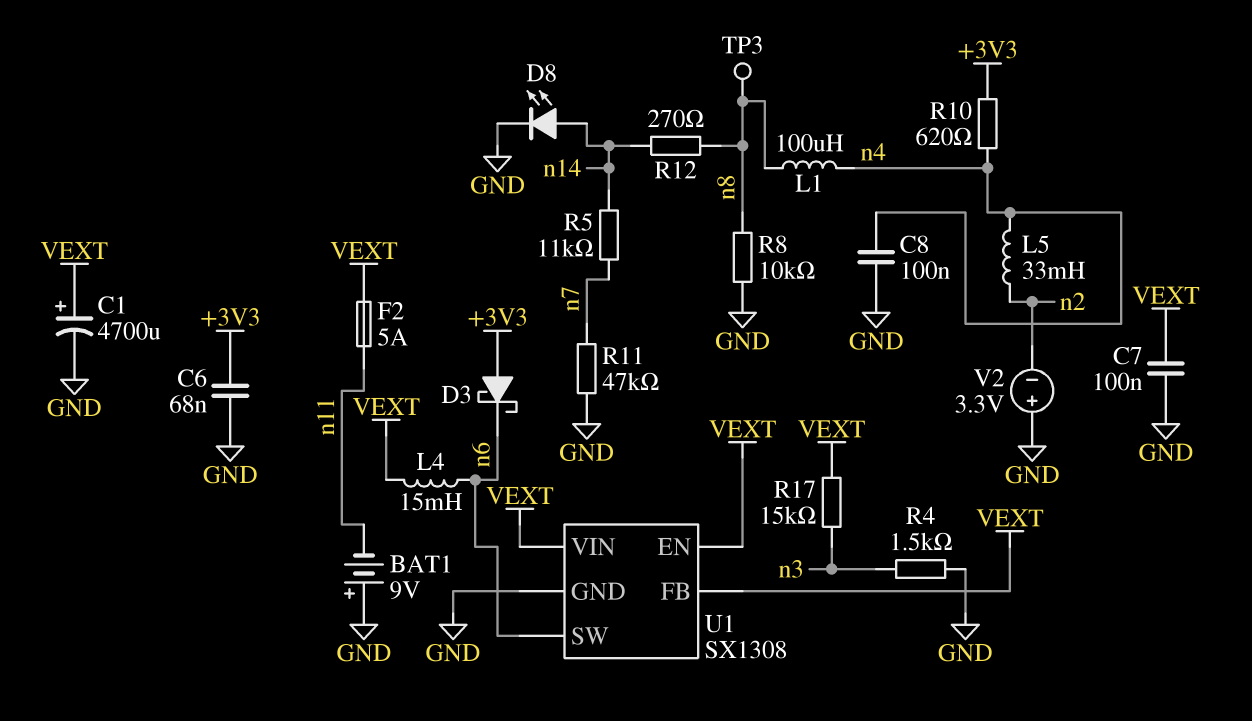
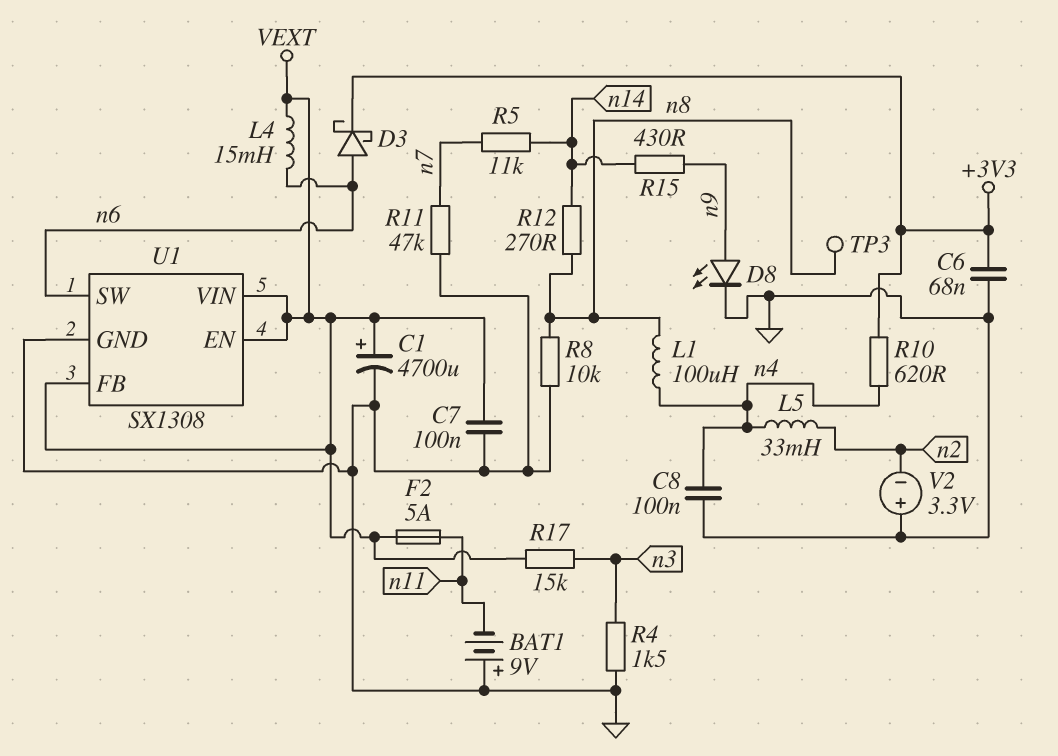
D3: schottky (A +3V3, K n6) -> schottky (A n6, K +3V3)
D8: LED (A n14, K GND) -> LED (A n9, K GND)
R15: none -> 430 (n9, n14)

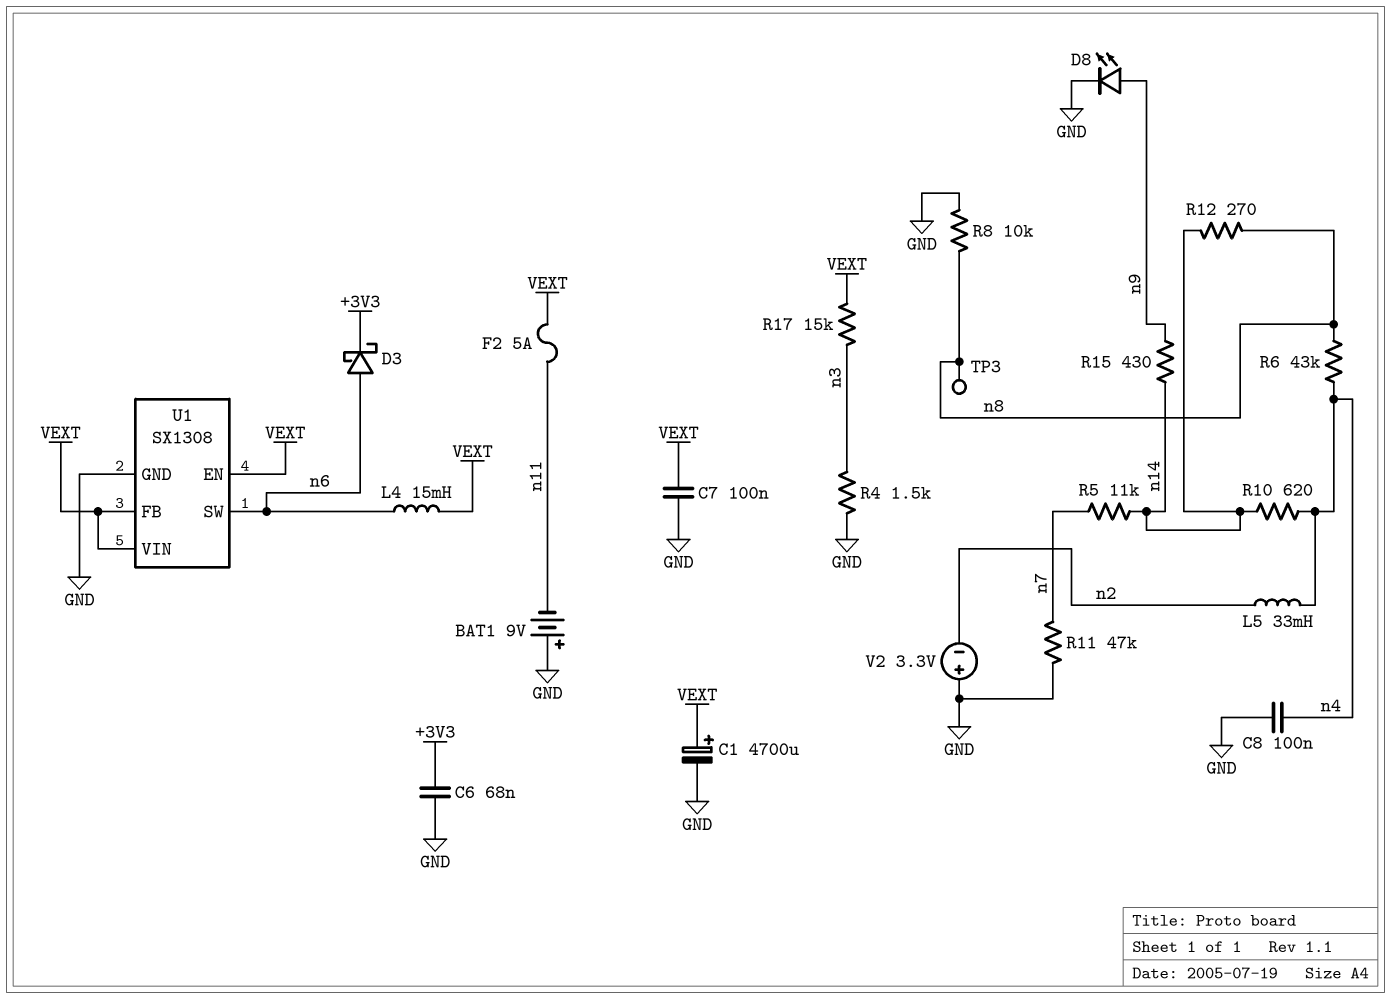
L1: 100uH (n4, n8) -> none
R6: none -> 43k (n4, n8)
R10: 620 (+3V3, n4) -> 620 (n4, n14)

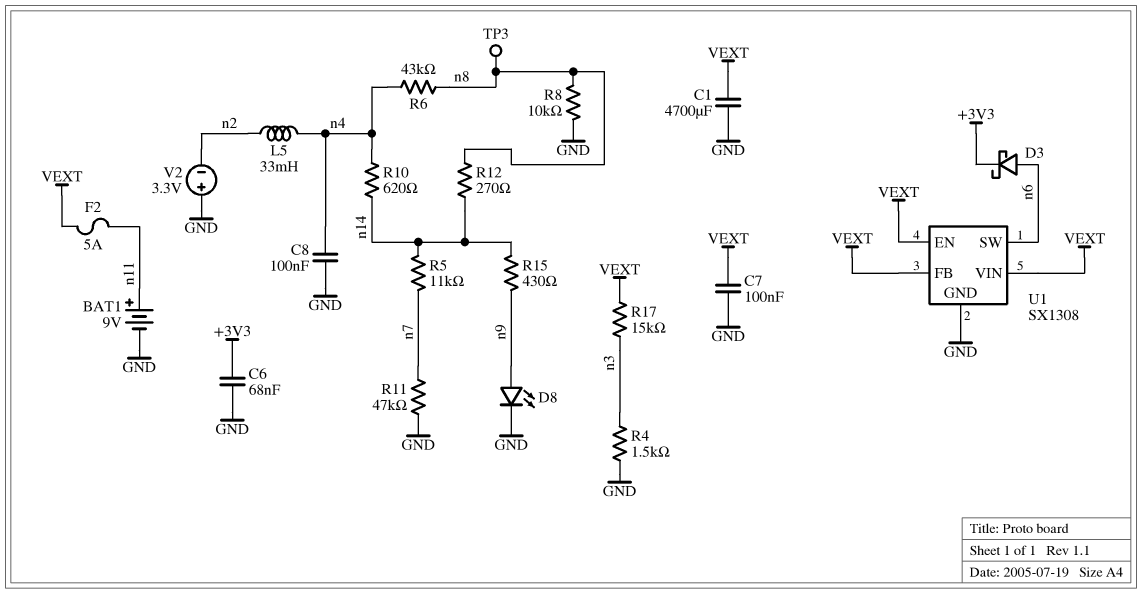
BAT1: 9V (plus GND, minus n11) -> 9V (plus n11, minus GND)
C1: 4700uF (plus VEXT, minus GND) -> 4700uF (GND, VEXT)
L4: 15mH (VEXT, n6) -> none

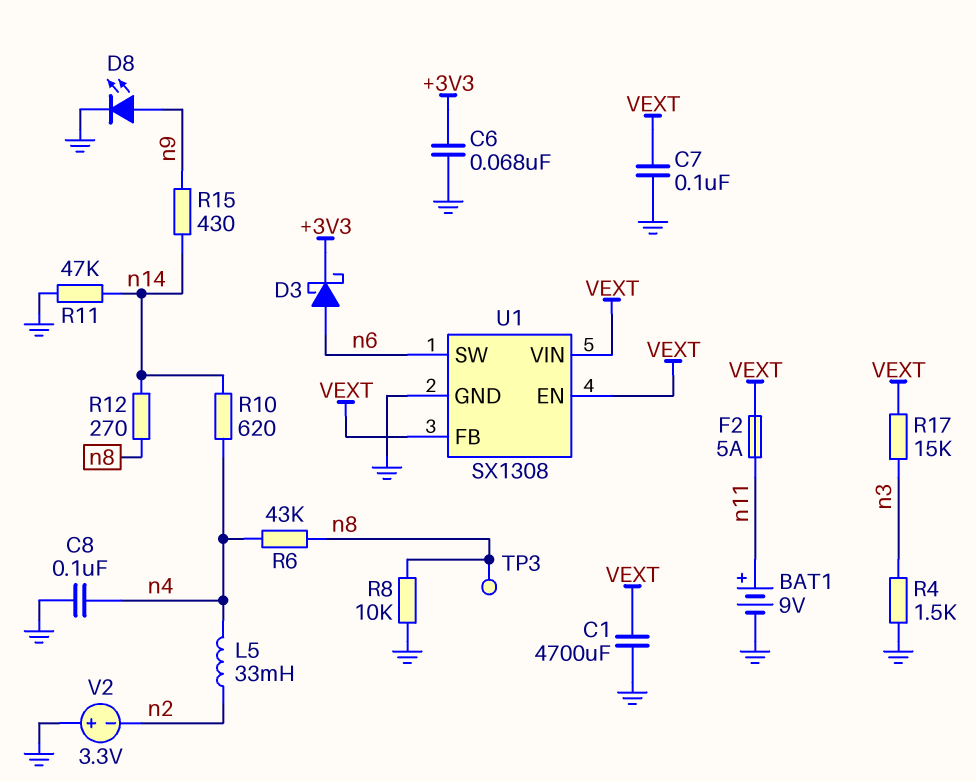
R5: 11k (n7, n14) -> none
R11: 47k (GND, n7) -> 47k (GND, n14)

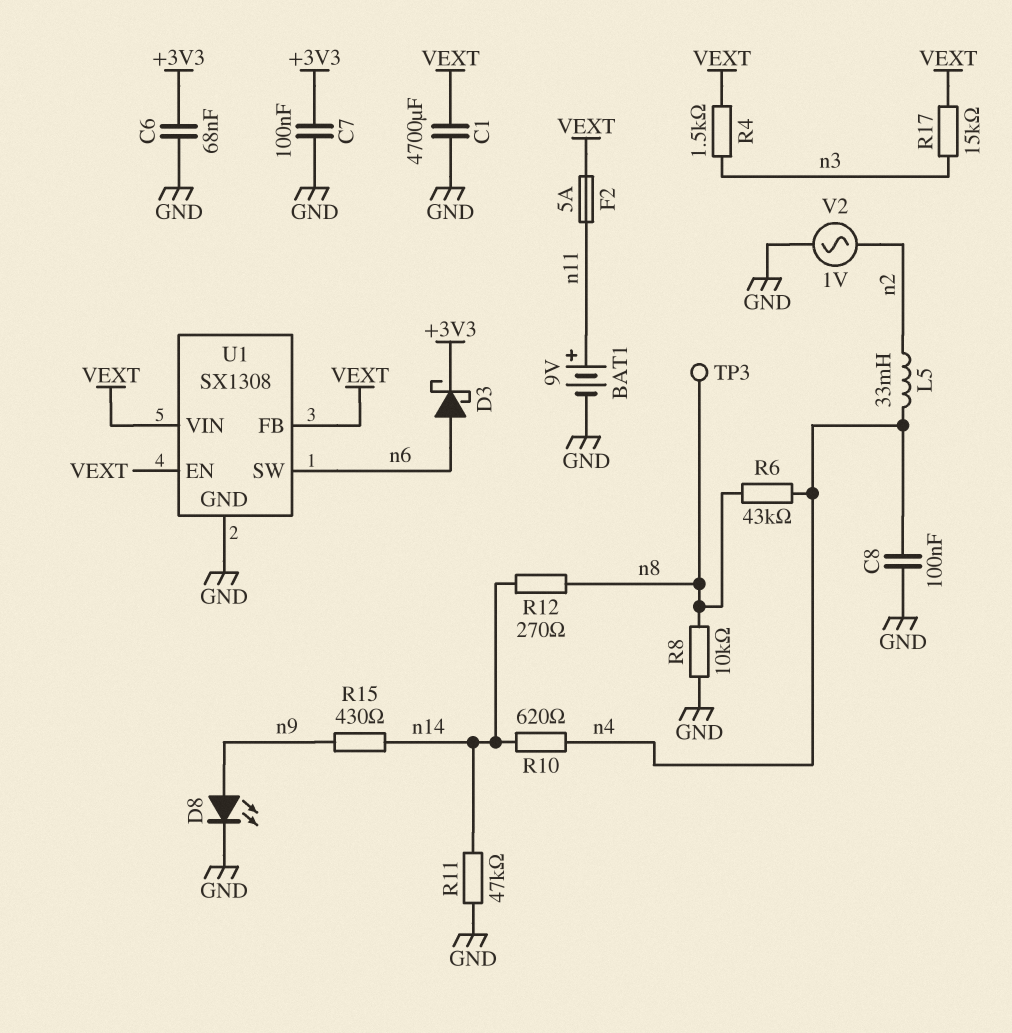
C7: 100nF (GND, VEXT) -> 100nF (+3V3, GND)
R4: 1.5k (GND, n3) -> 1.5k (VEXT, n3)
V2: 3.3V (plus GND, minus n2) -> AC 1V (GND, n2)

